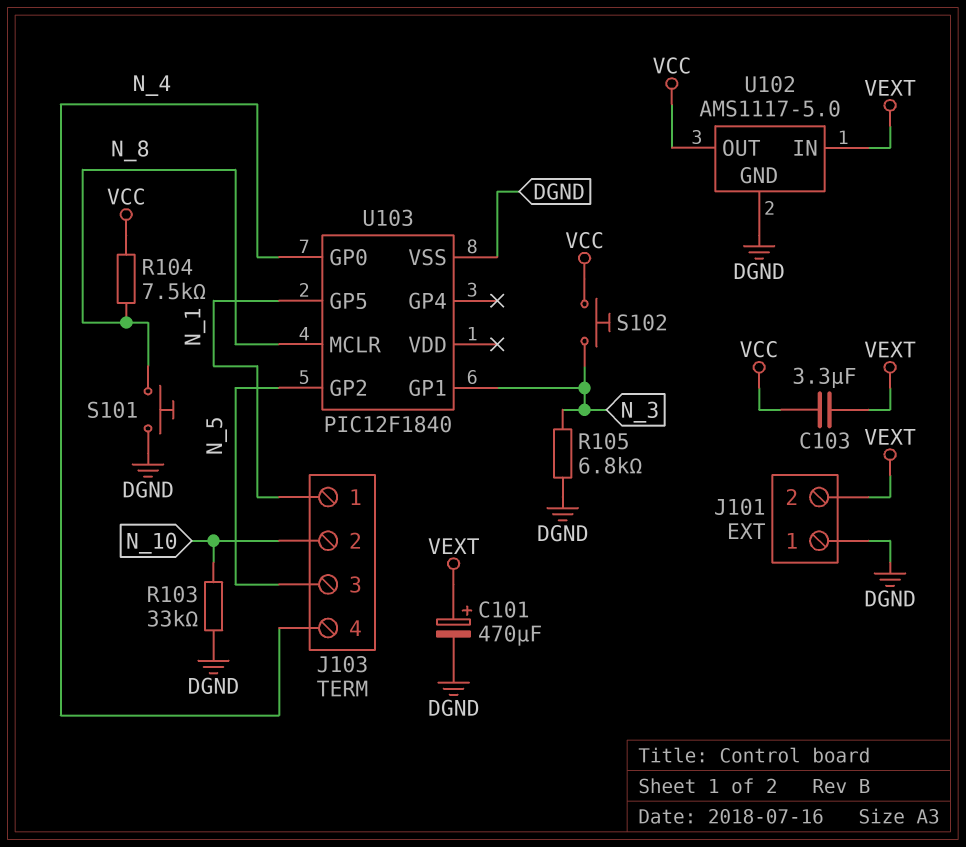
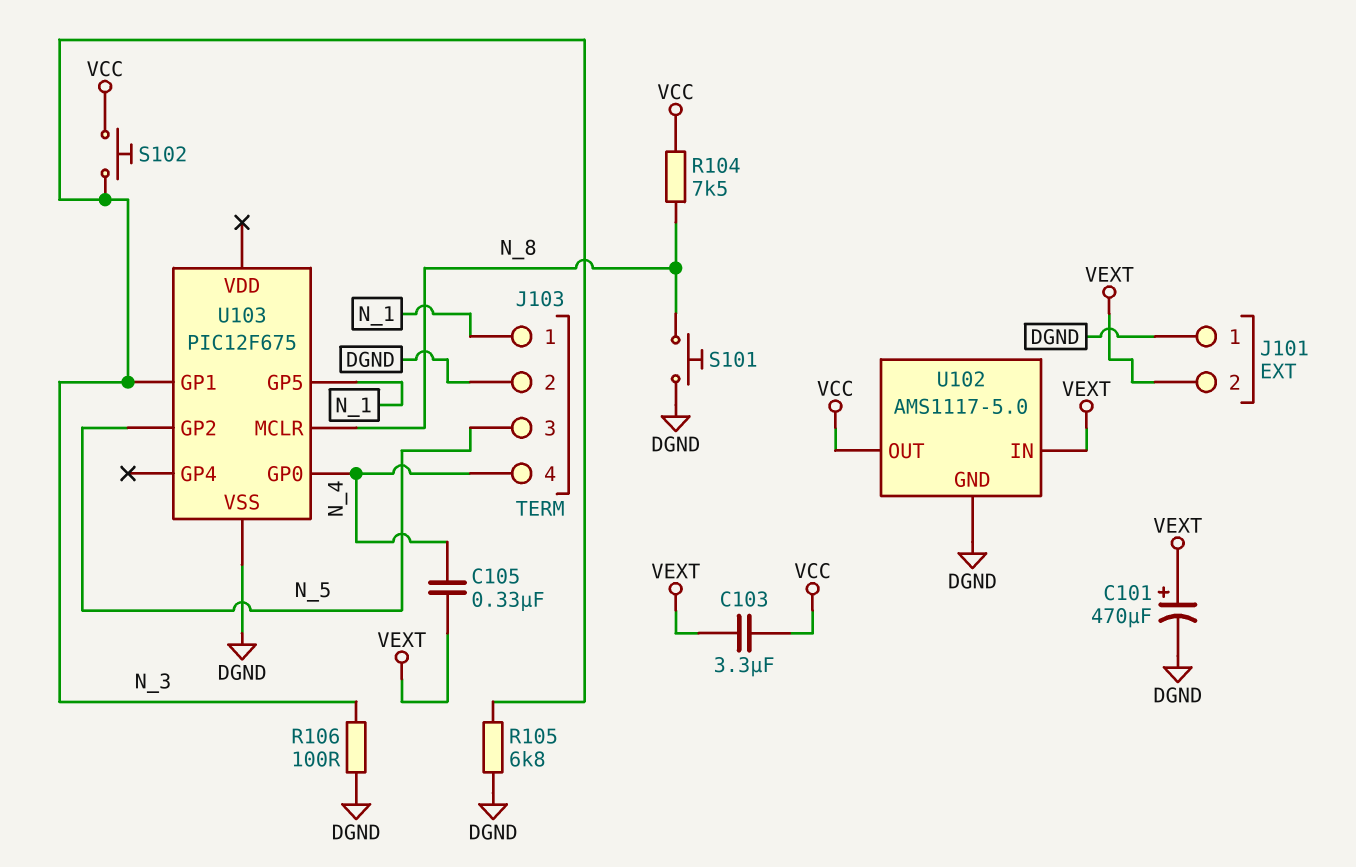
C105: none -> 330nF (N_4, VEXT)
J103 pin 2: N_10 -> DGND
R103: 33k (DGND, N_10) -> none
R106: none -> 100 (DGND, N_3)
U103: PIC12F1840 -> PIC12F675

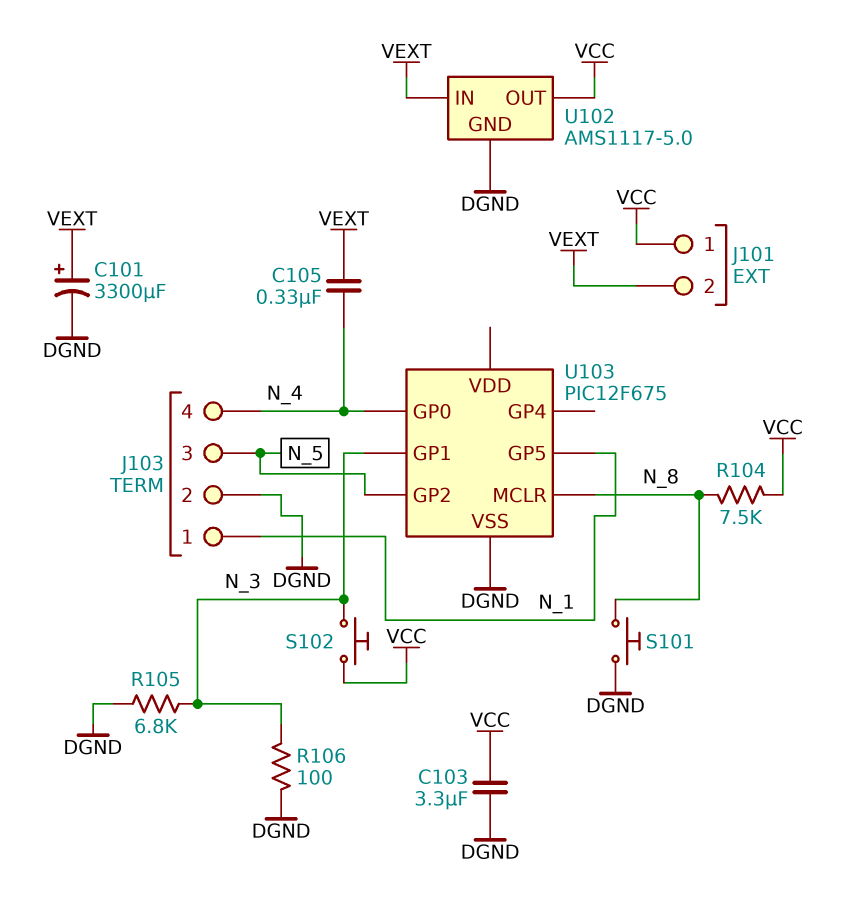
C101: 470uF (plus VEXT, minus DGND) -> 3300uF (plus VEXT, minus DGND)
C103: 3.3uF (VCC, VEXT) -> 3.3uF (DGND, VCC)
J101 pin 1: DGND -> VCC

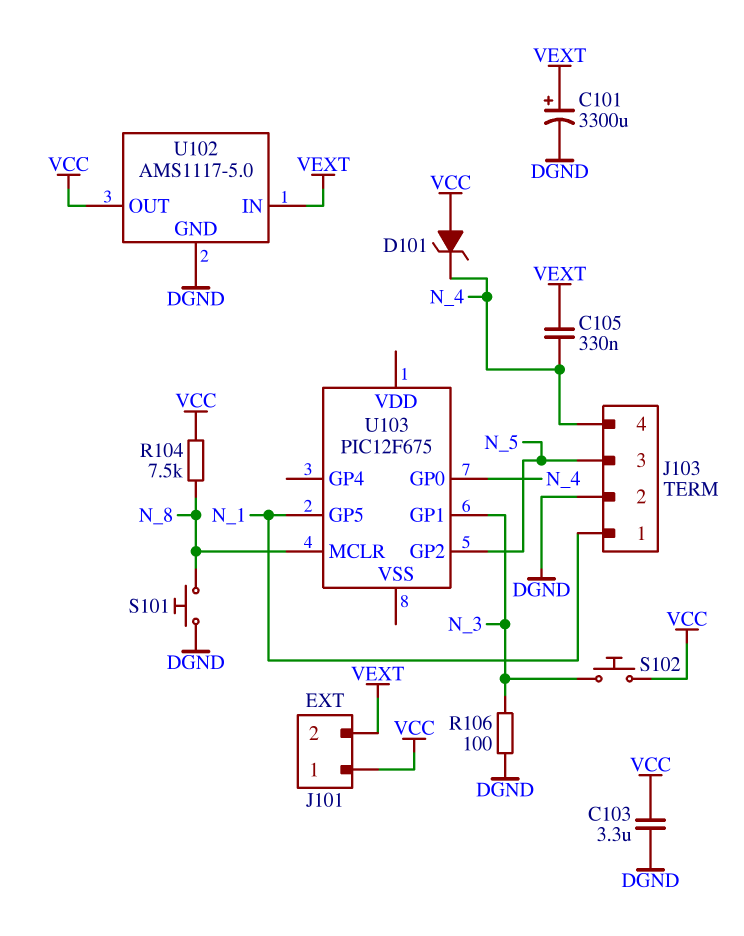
D101: none -> zener (A VCC, K N_4)
R105: 6.8k (DGND, N_3) -> none
U103 pin VSS: DGND -> none

